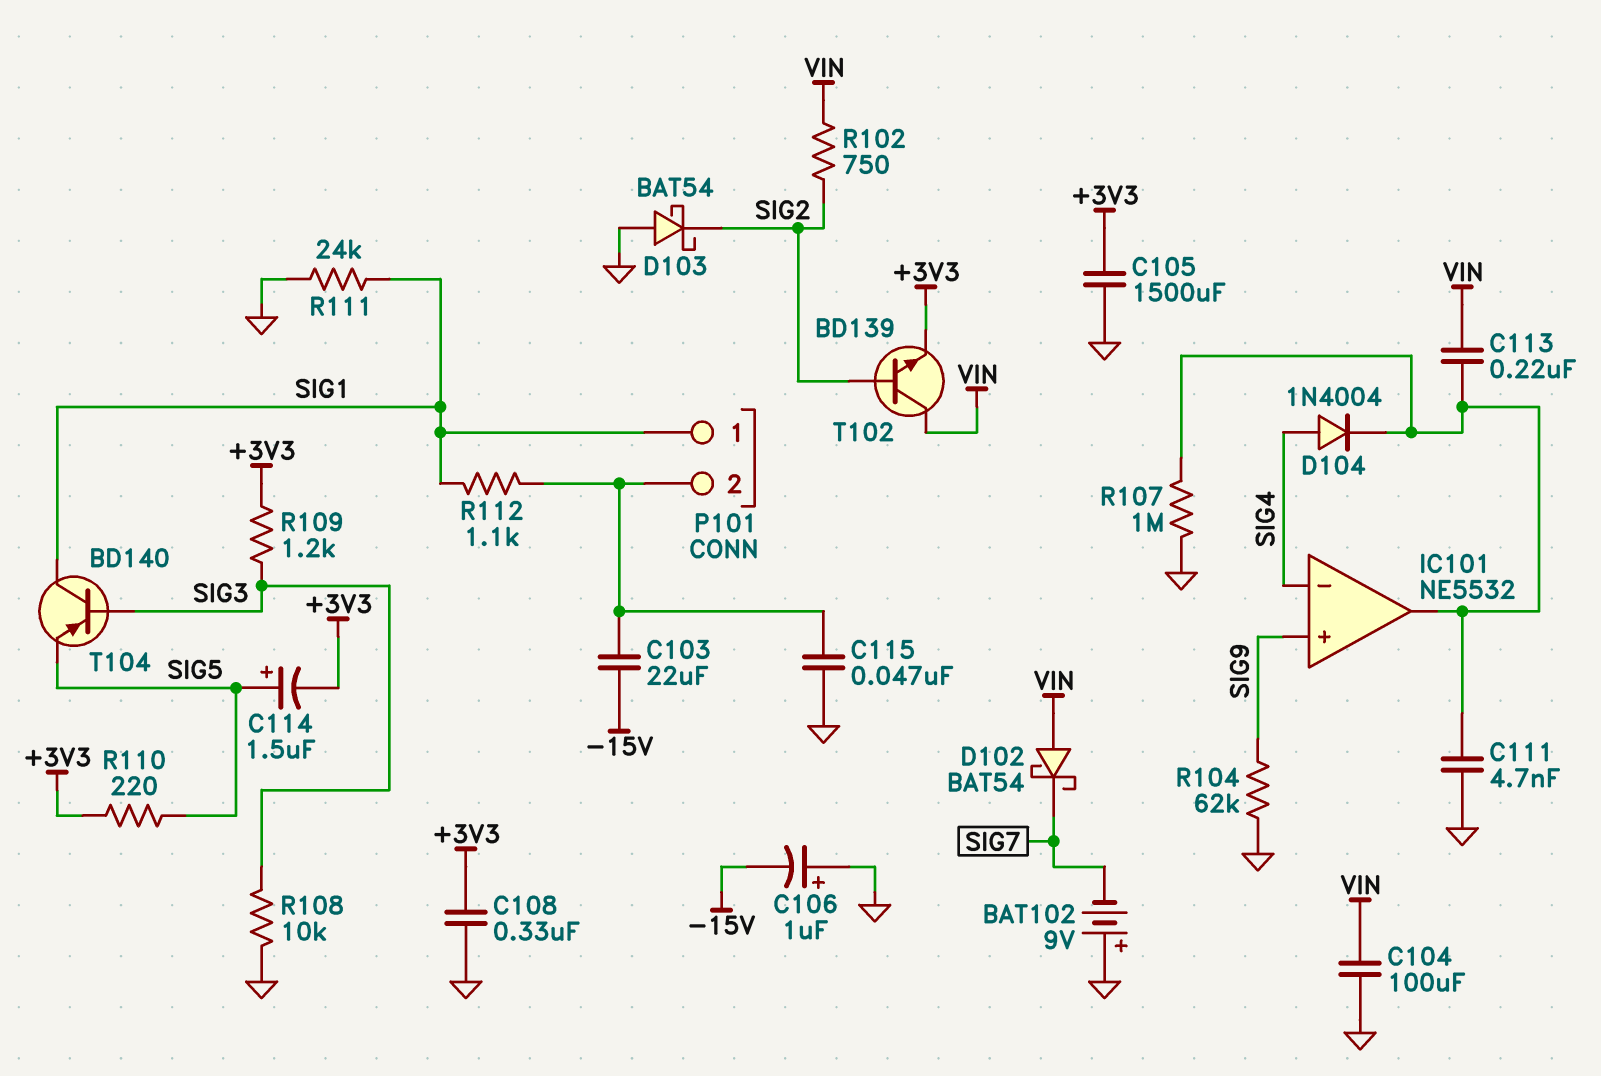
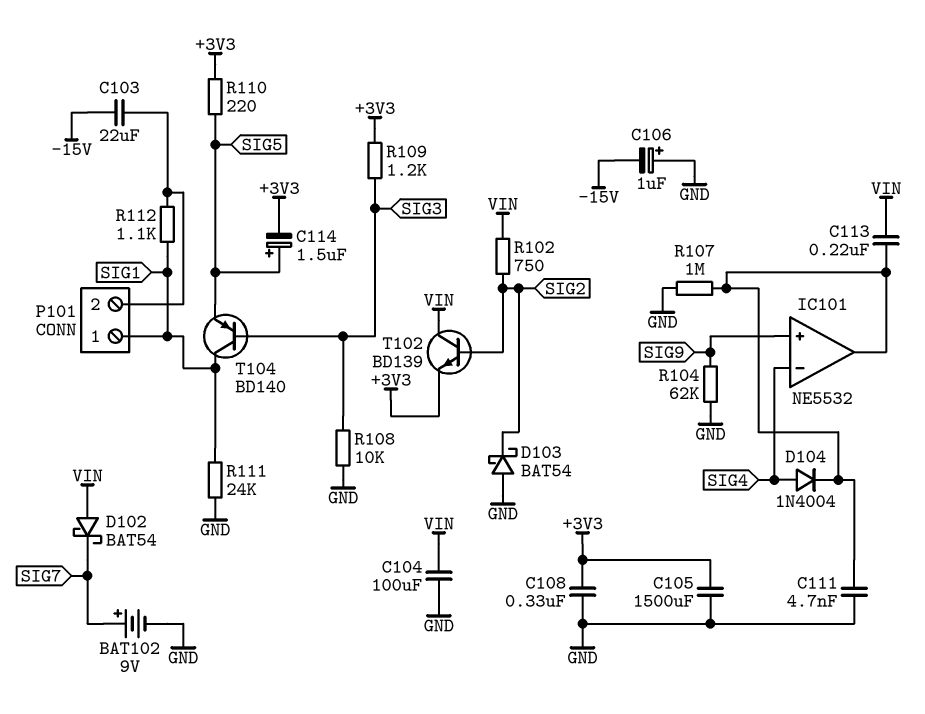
BAT102: 9V (plus GND, minus SIG7) -> 9V (plus SIG7, minus GND)
C115: 47nF (GND, P101/2) -> none

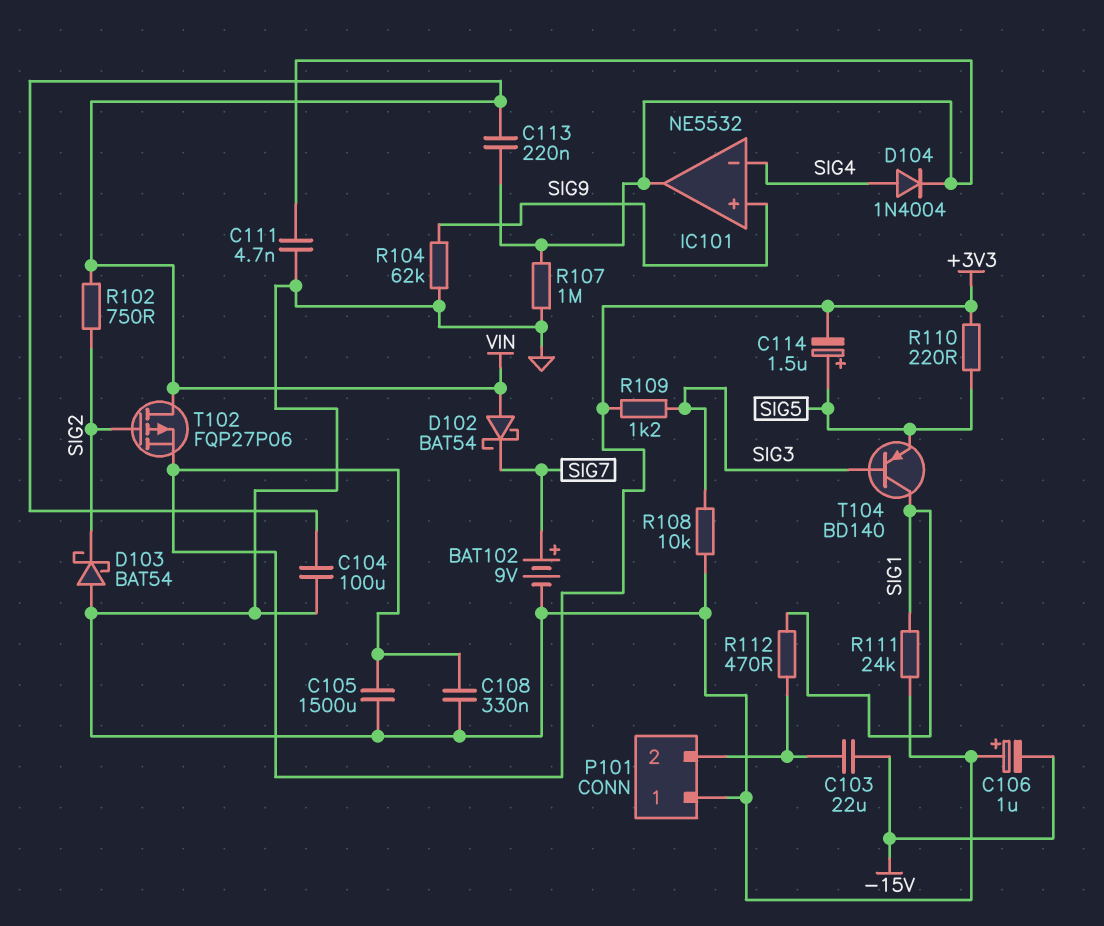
P101 pin 1: SIG1 -> GND
R112: 1.1k (P101/2, SIG1) -> 470 (P101/2, SIG1)
T102: NPN BD139 (B SIG2, C VIN, E +3V3) -> PMOS FQP27P06 (G SIG2, D VIN, S +3V3)

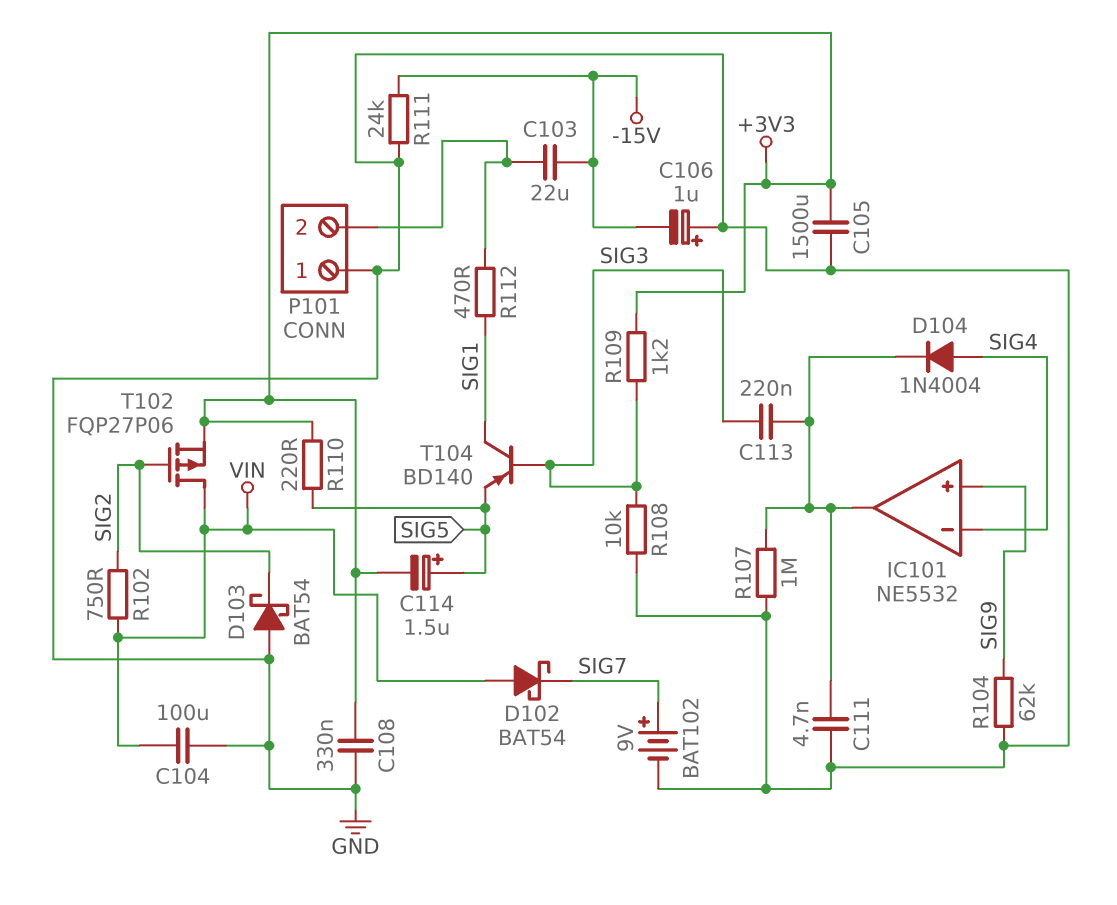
C113: 220nF (IC101/out, VIN) -> 220nF (IC101/out, SIG3)
R111: 24k (GND, SIG1) -> 24k (-15V, GND)

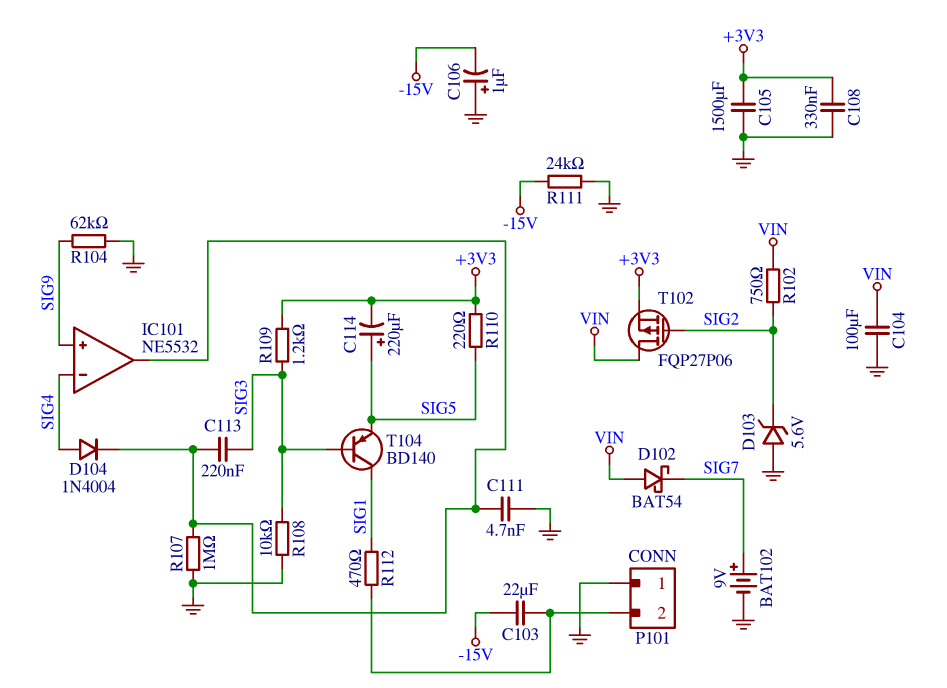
C114: 1.5uF (plus SIG5, minus +3V3) -> 220uF (plus SIG5, minus +3V3)
D103: schottky BAT54 (A GND, K SIG2) -> zener 5.6V (A GND, K SIG2)

